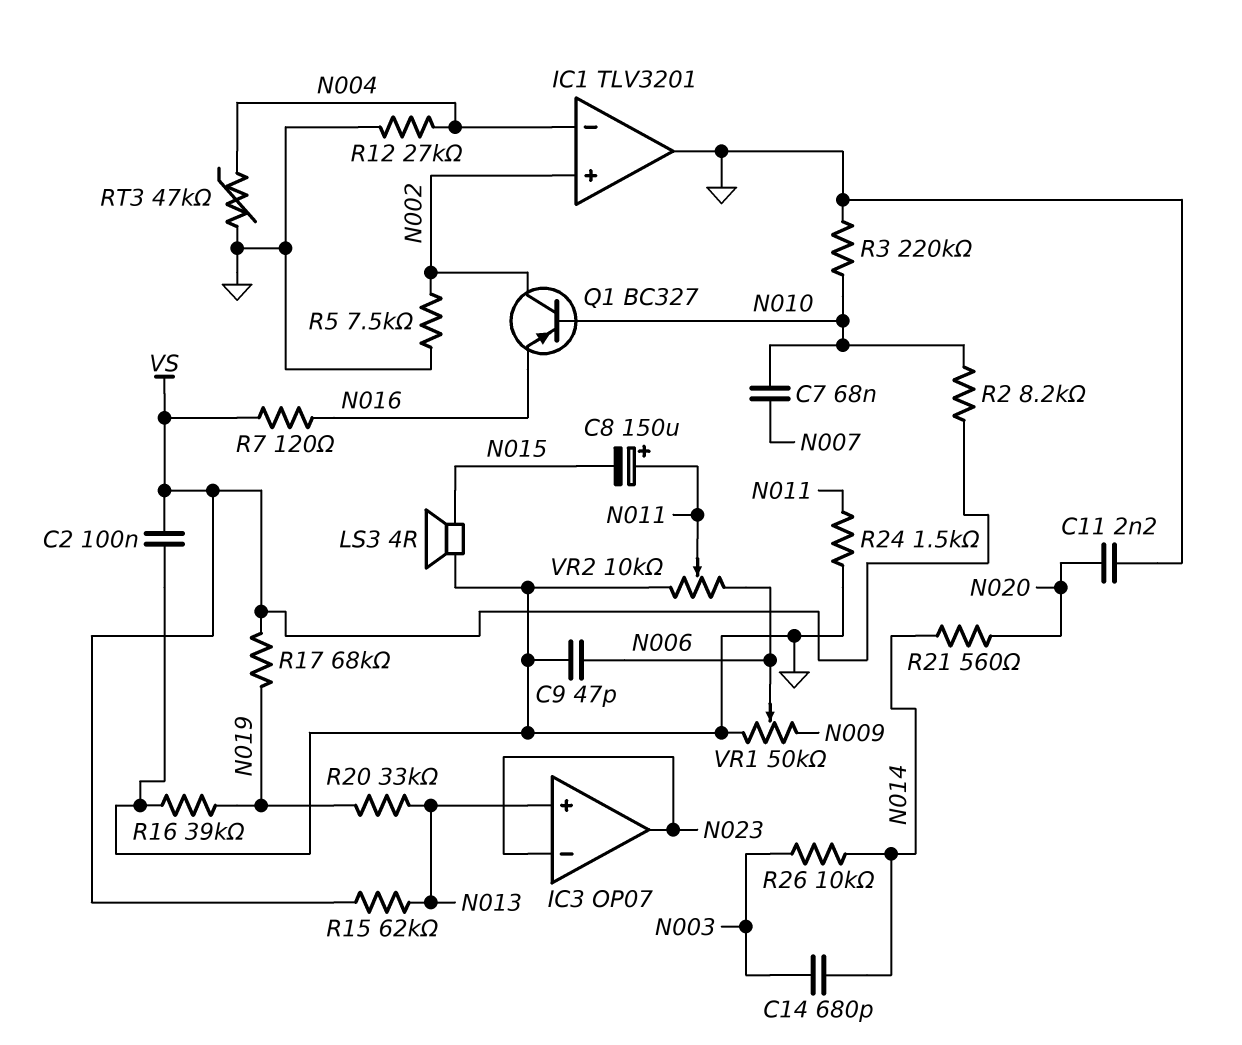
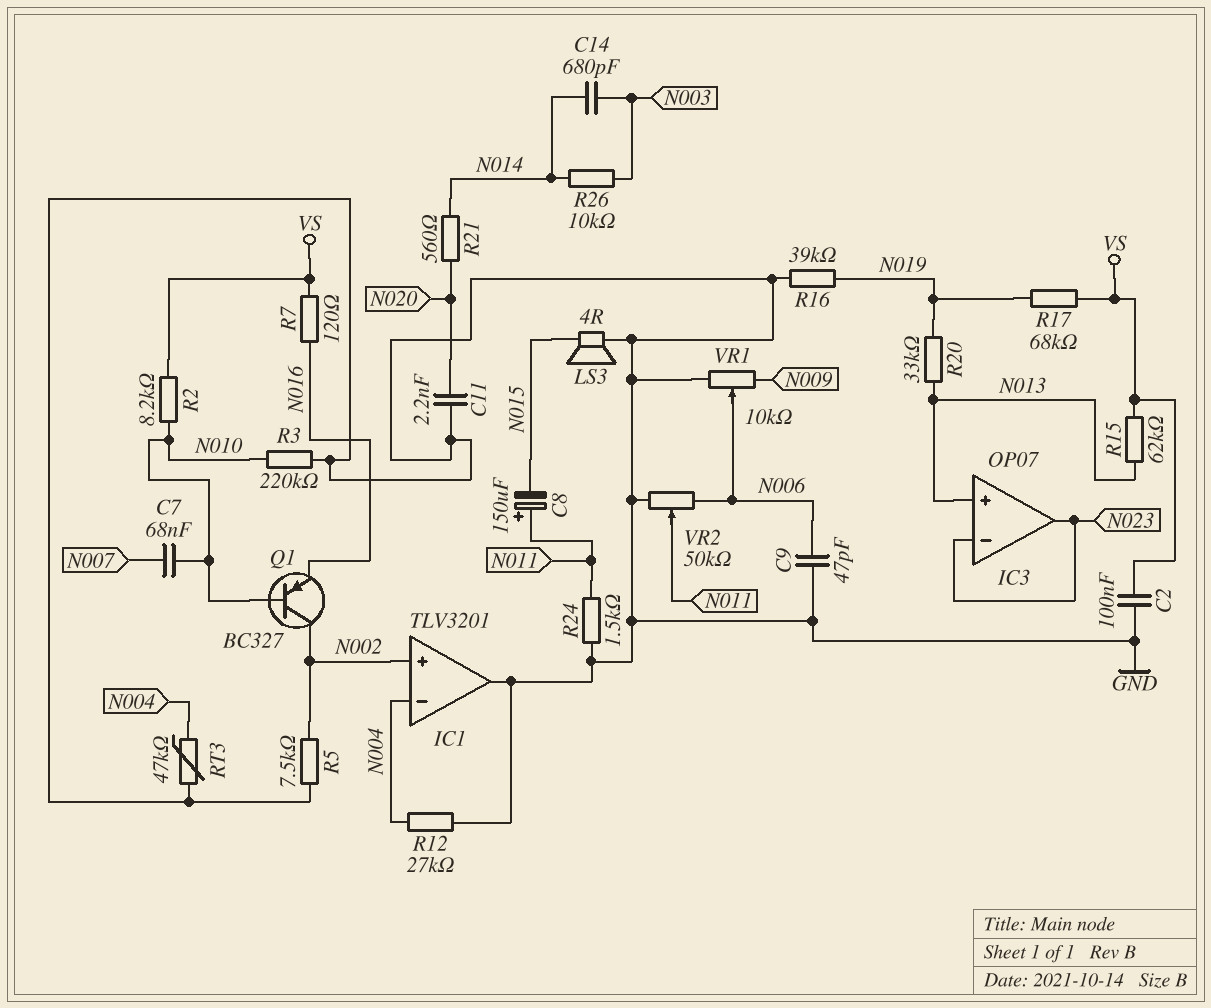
VR1: 50k (GND, N009, wiper N006) -> 10k (GND, N009, wiper N006)
VR2: 10k (GND, N006, wiper N011) -> 50k (GND, N006, wiper N011)

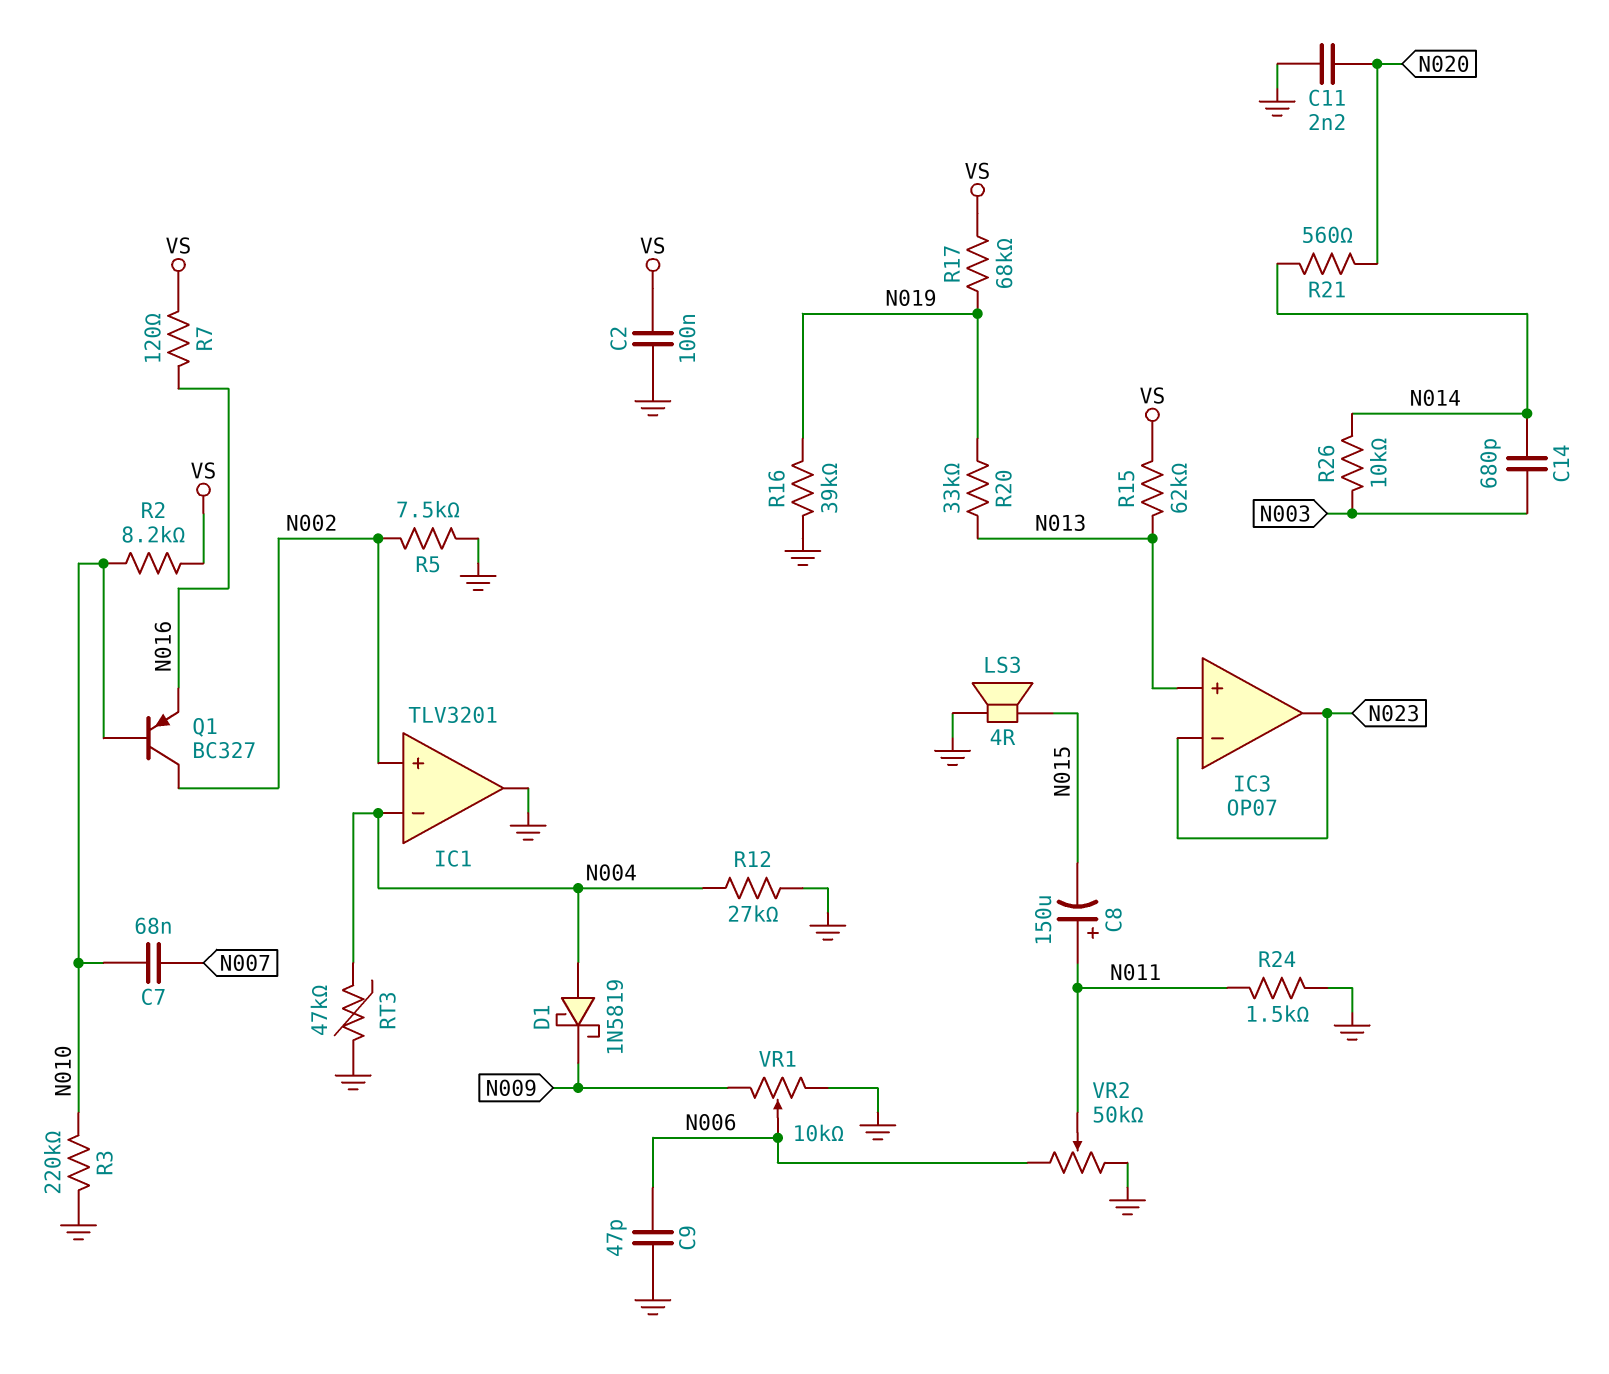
D1: none -> schottky 1N5819 (A N004, K N009)

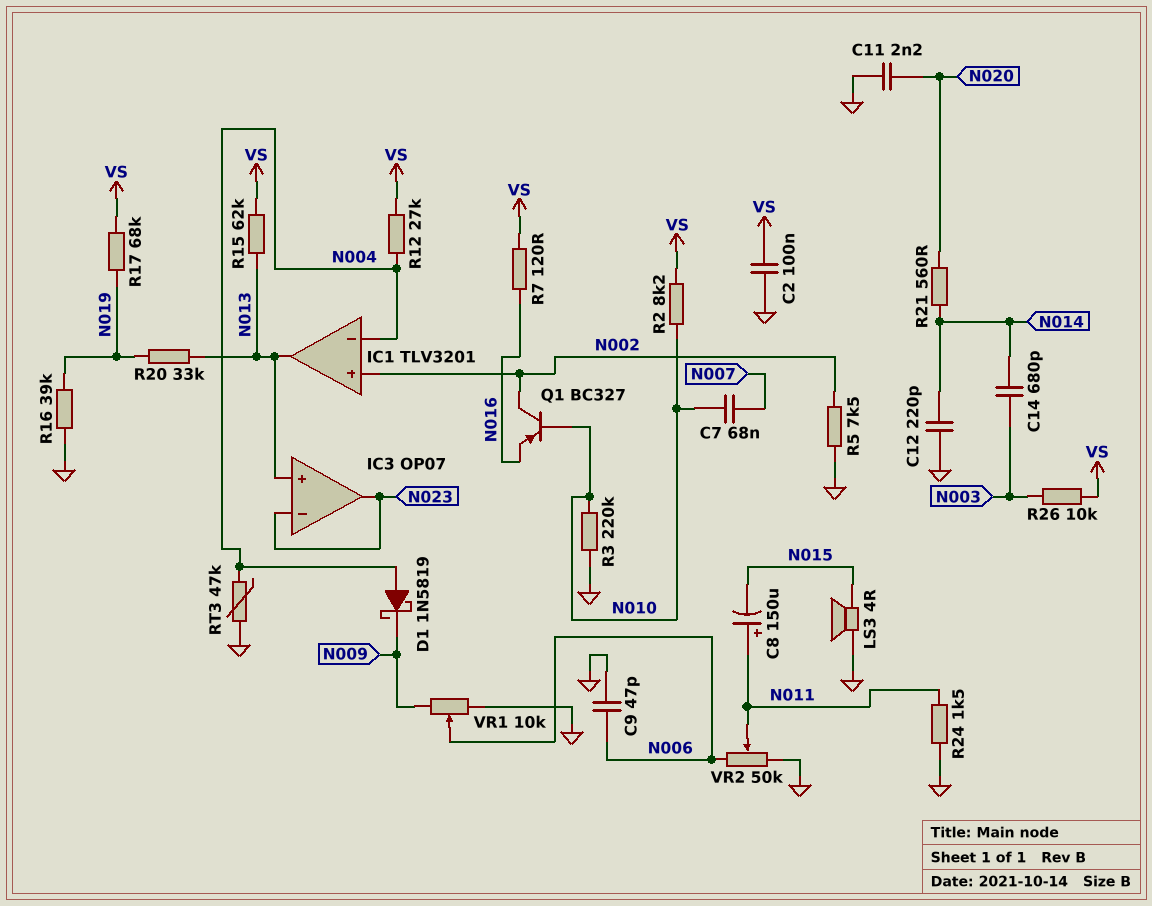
C12: none -> 220pF (GND, N014)
IC1 pin out: GND -> N013
R12: 27k (GND, N004) -> 27k (N004, VS)
R26: 10k (N003, N014) -> 10k (N003, VS)

